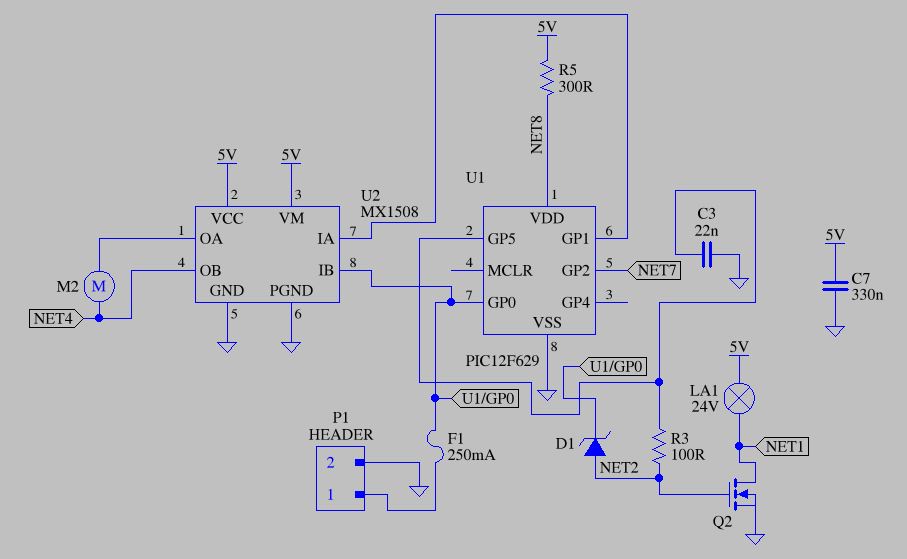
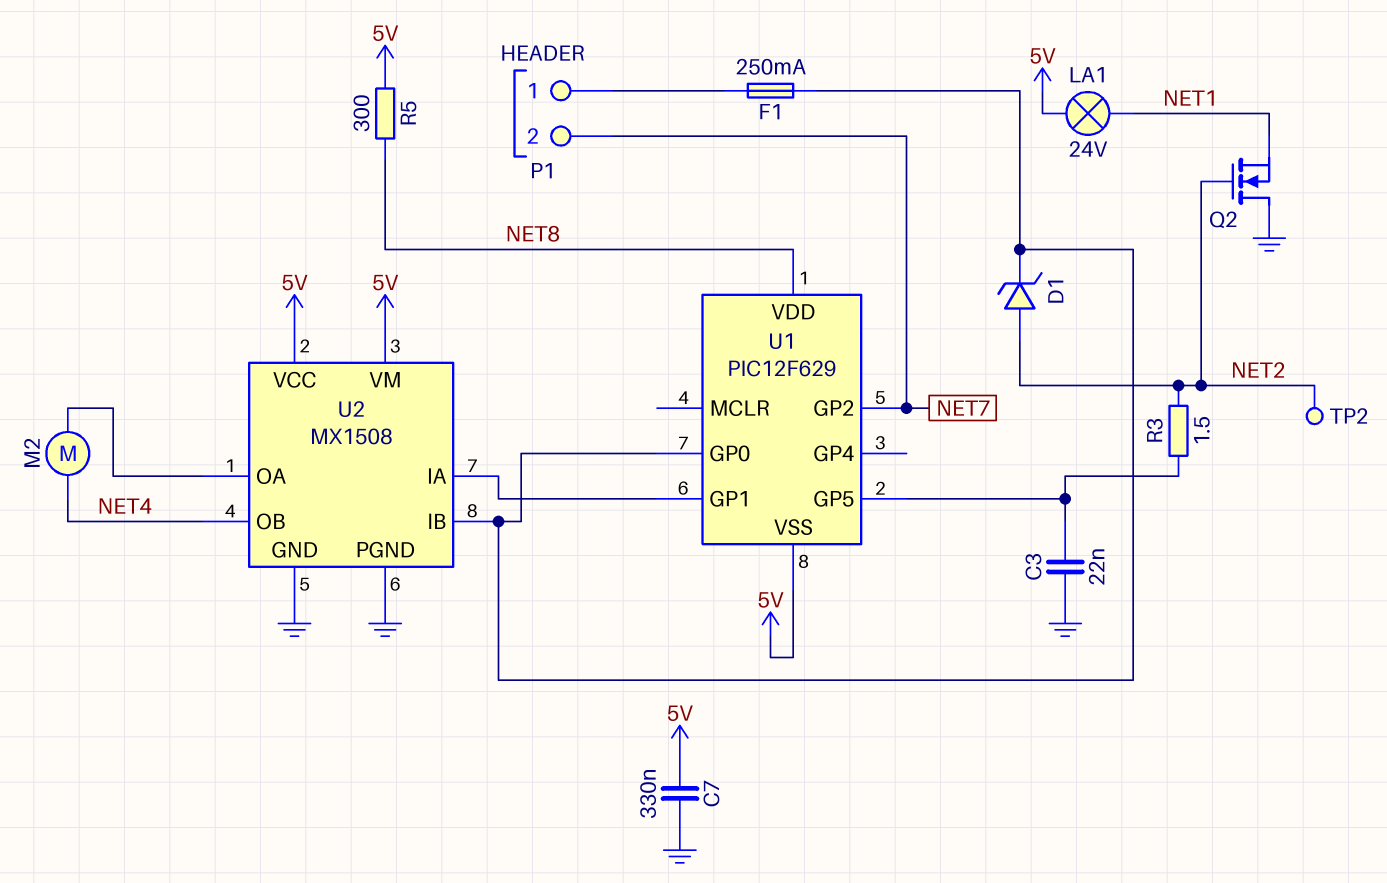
P1 pin 2: GND -> NET7
Q2: NMOS (G NET2, D NET1, S GND) -> NMOS (G NET2, D GND, S NET1)
R3: 100 (NET2, U1/GP5) -> 1.5 (NET2, U1/GP5)
TP2: none -> test point (NET2)
U1 pin VSS: GND -> 5V

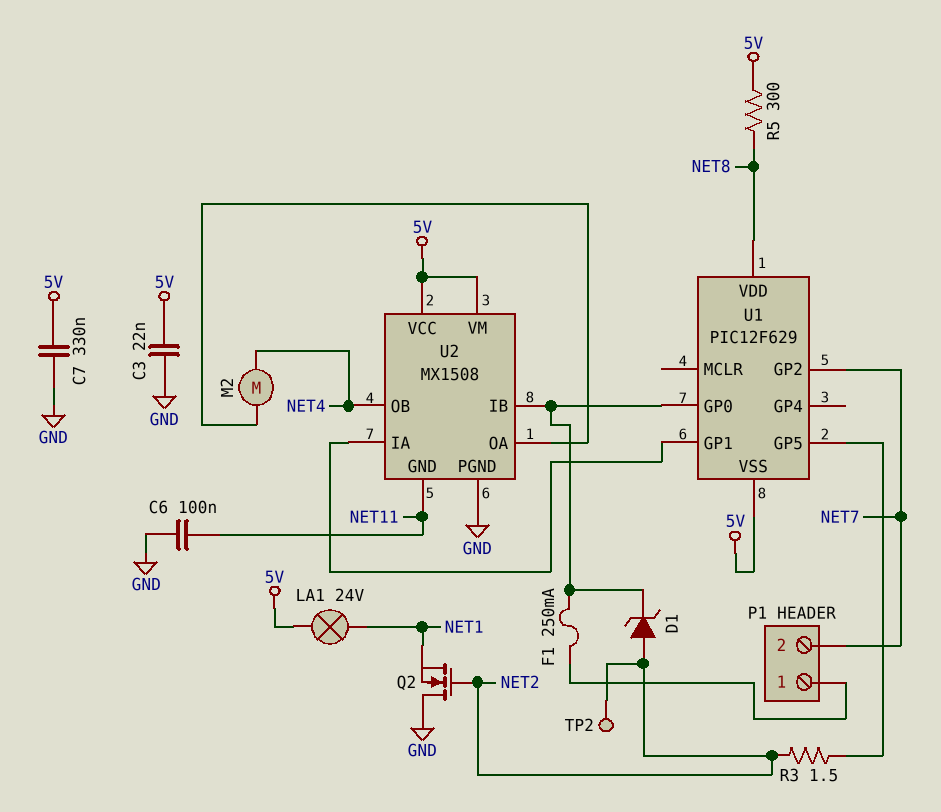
C3: 22nF (GND, U1/GP5) -> 22nF (5V, GND)
C6: none -> 100nF (GND, NET11)
U2 pin GND: GND -> NET11

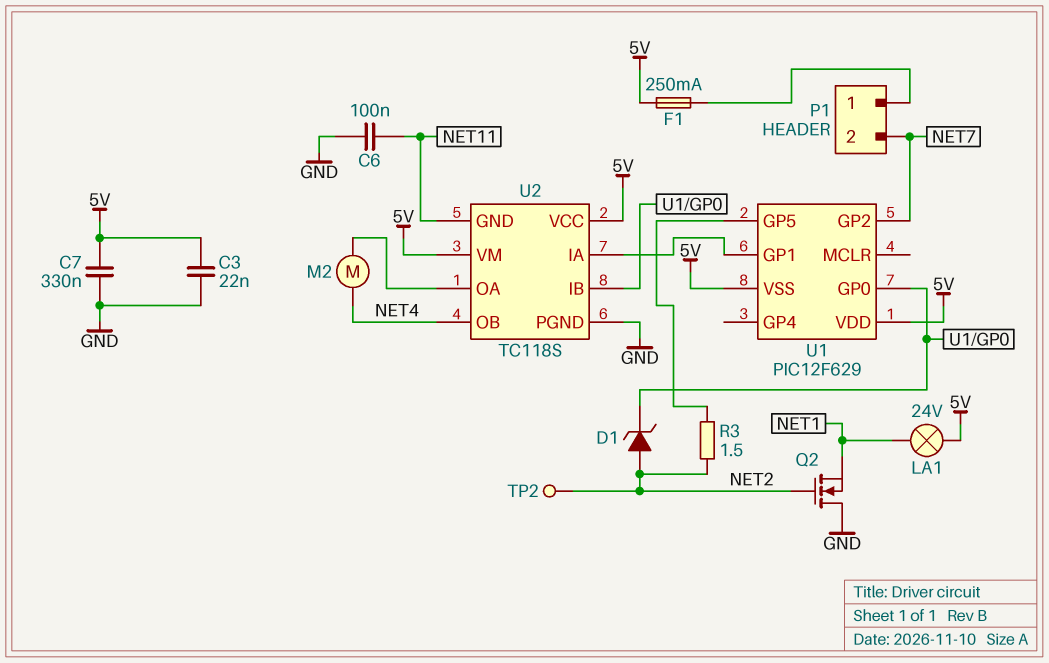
F1: 250mA (P1/1, U1/GP0) -> 250mA (5V, P1/1)
R5: 300 (5V, NET8) -> none
U1 pin VDD: NET8 -> 5V
U2: MX1508 -> TC118S

